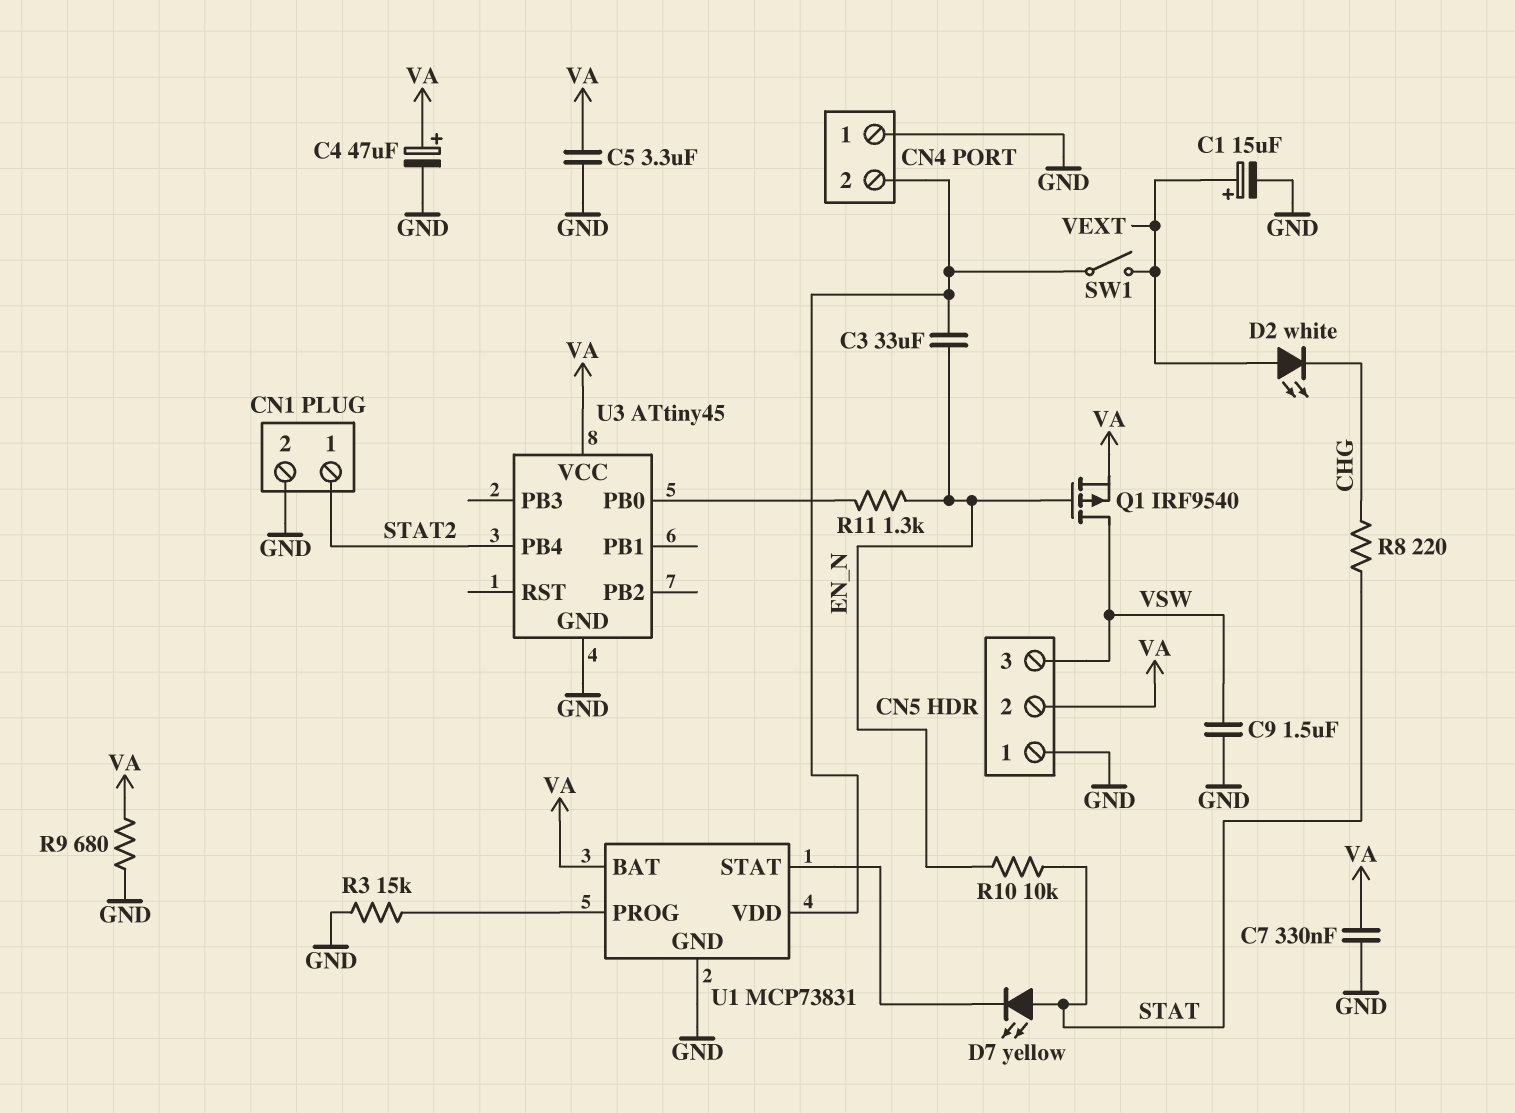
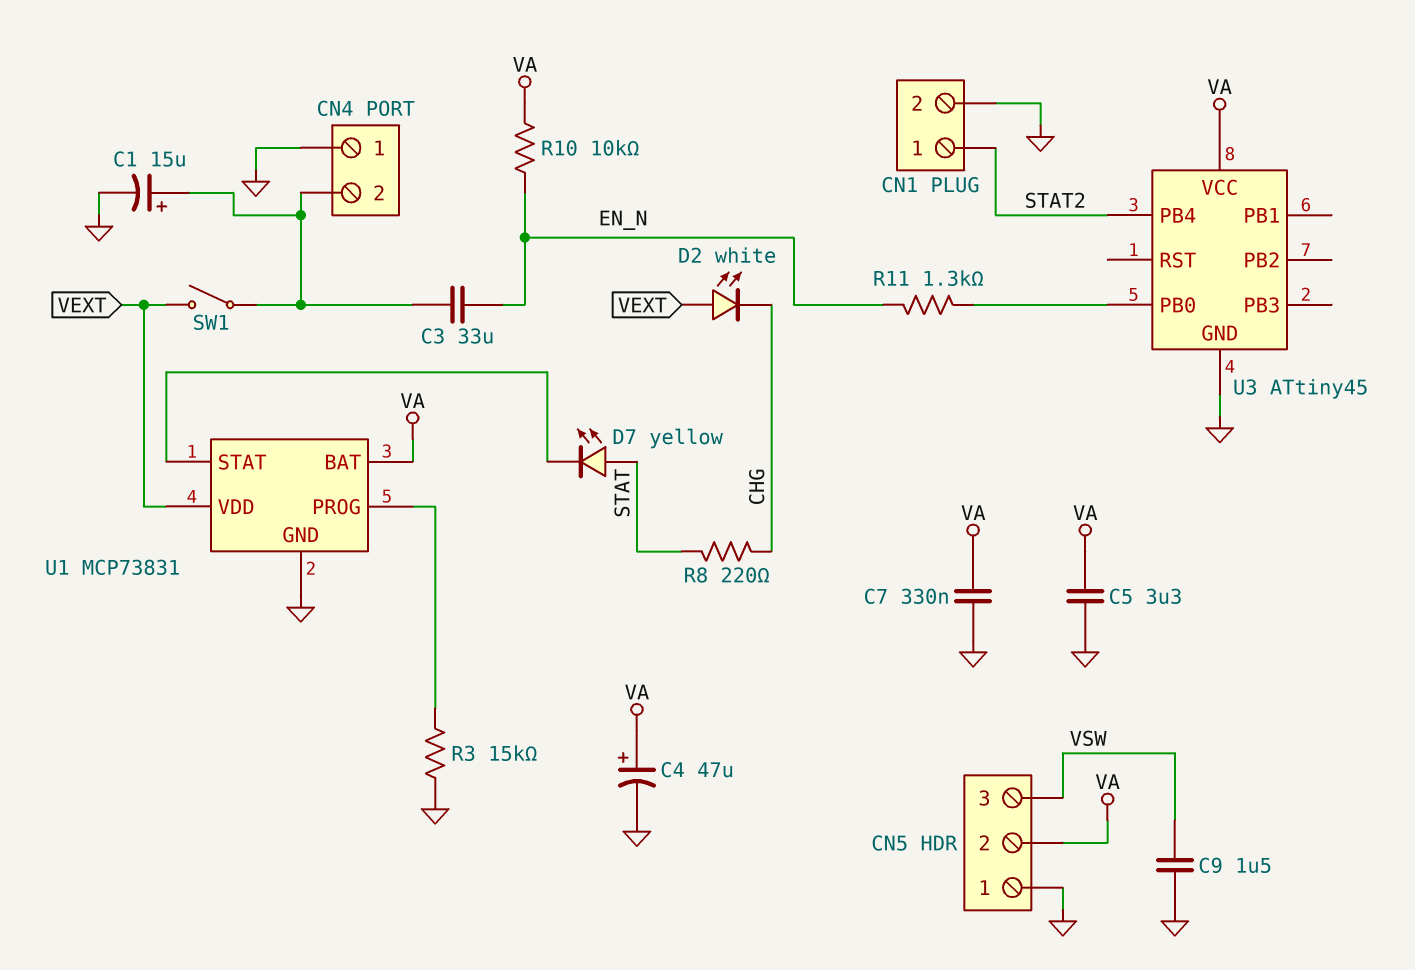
C1: 15uF (plus VEXT, minus GND) -> 15uF (plus CN4/2, minus GND)
Q1: PMOS IRF9540 (G EN_N, D VSW, S VA) -> none
R9: 680 (GND, VA) -> none
R10: 10k (EN_N, STAT) -> 10k (EN_N, VA)
U1 pin VDD: CN4/2 -> VEXT

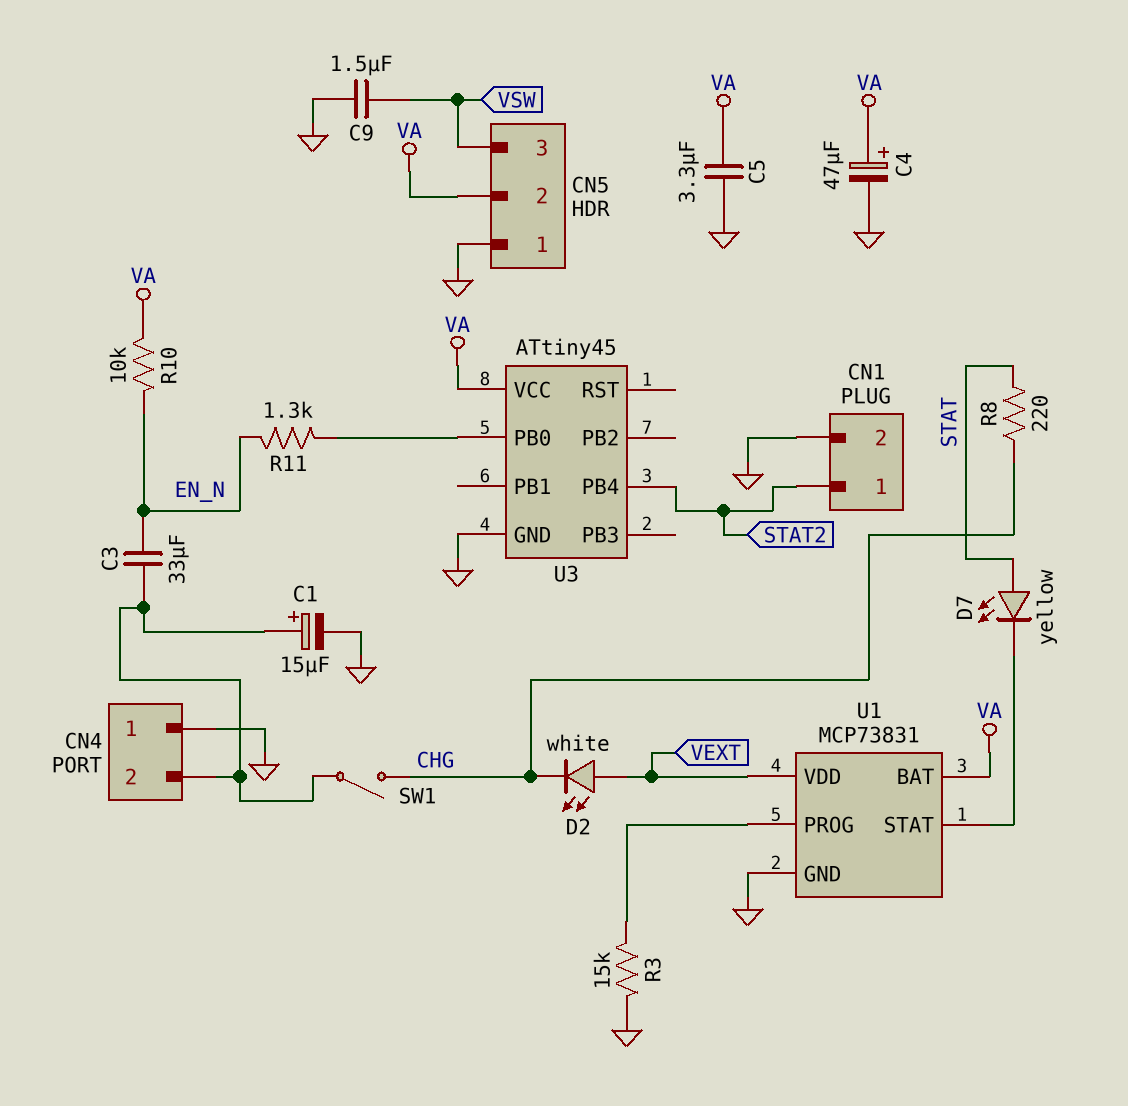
C7: 330nF (GND, VA) -> none
SW1: switch (CN4/2, VEXT) -> switch (CHG, CN4/2)

